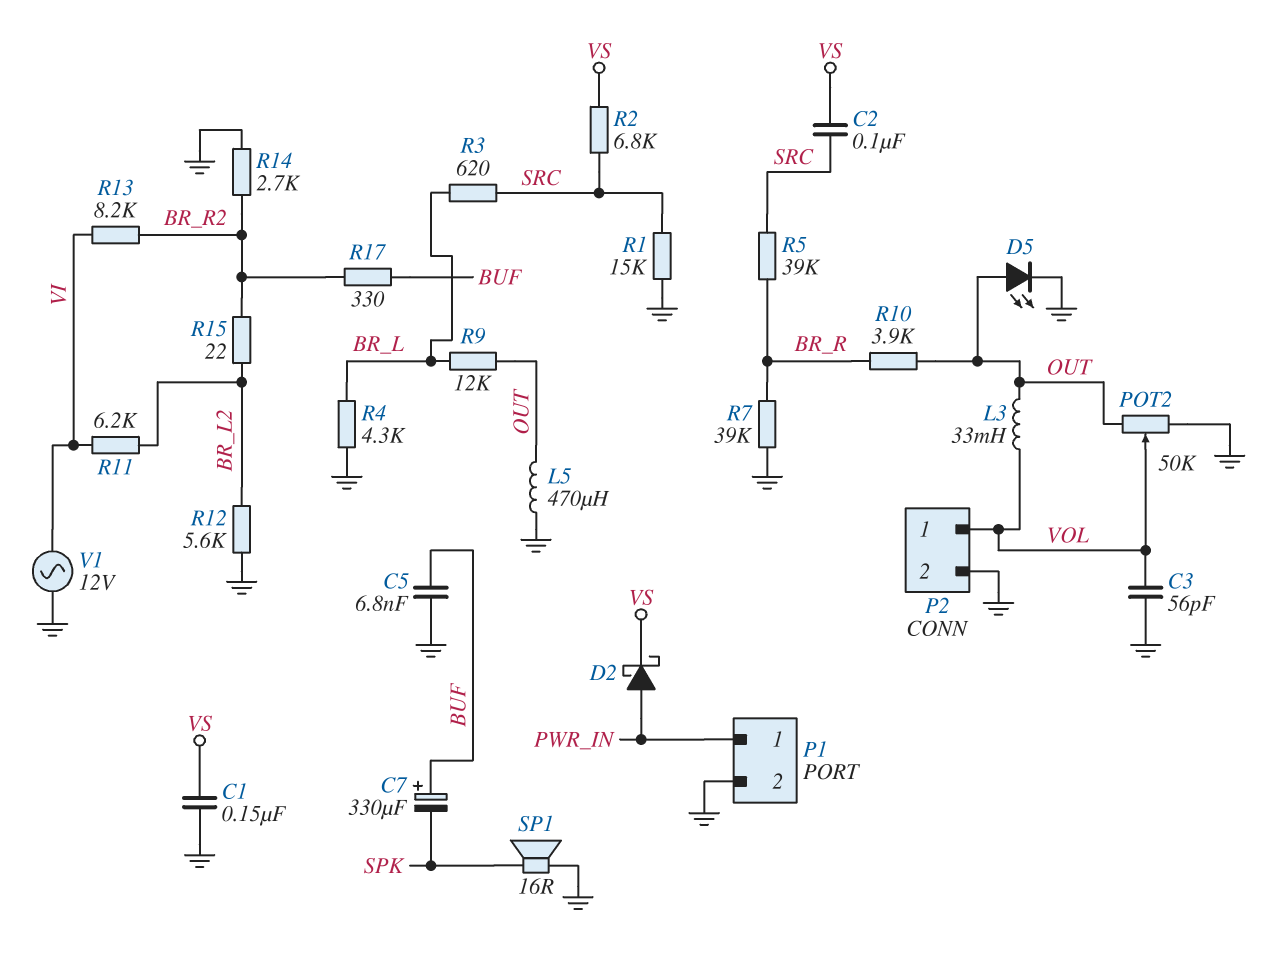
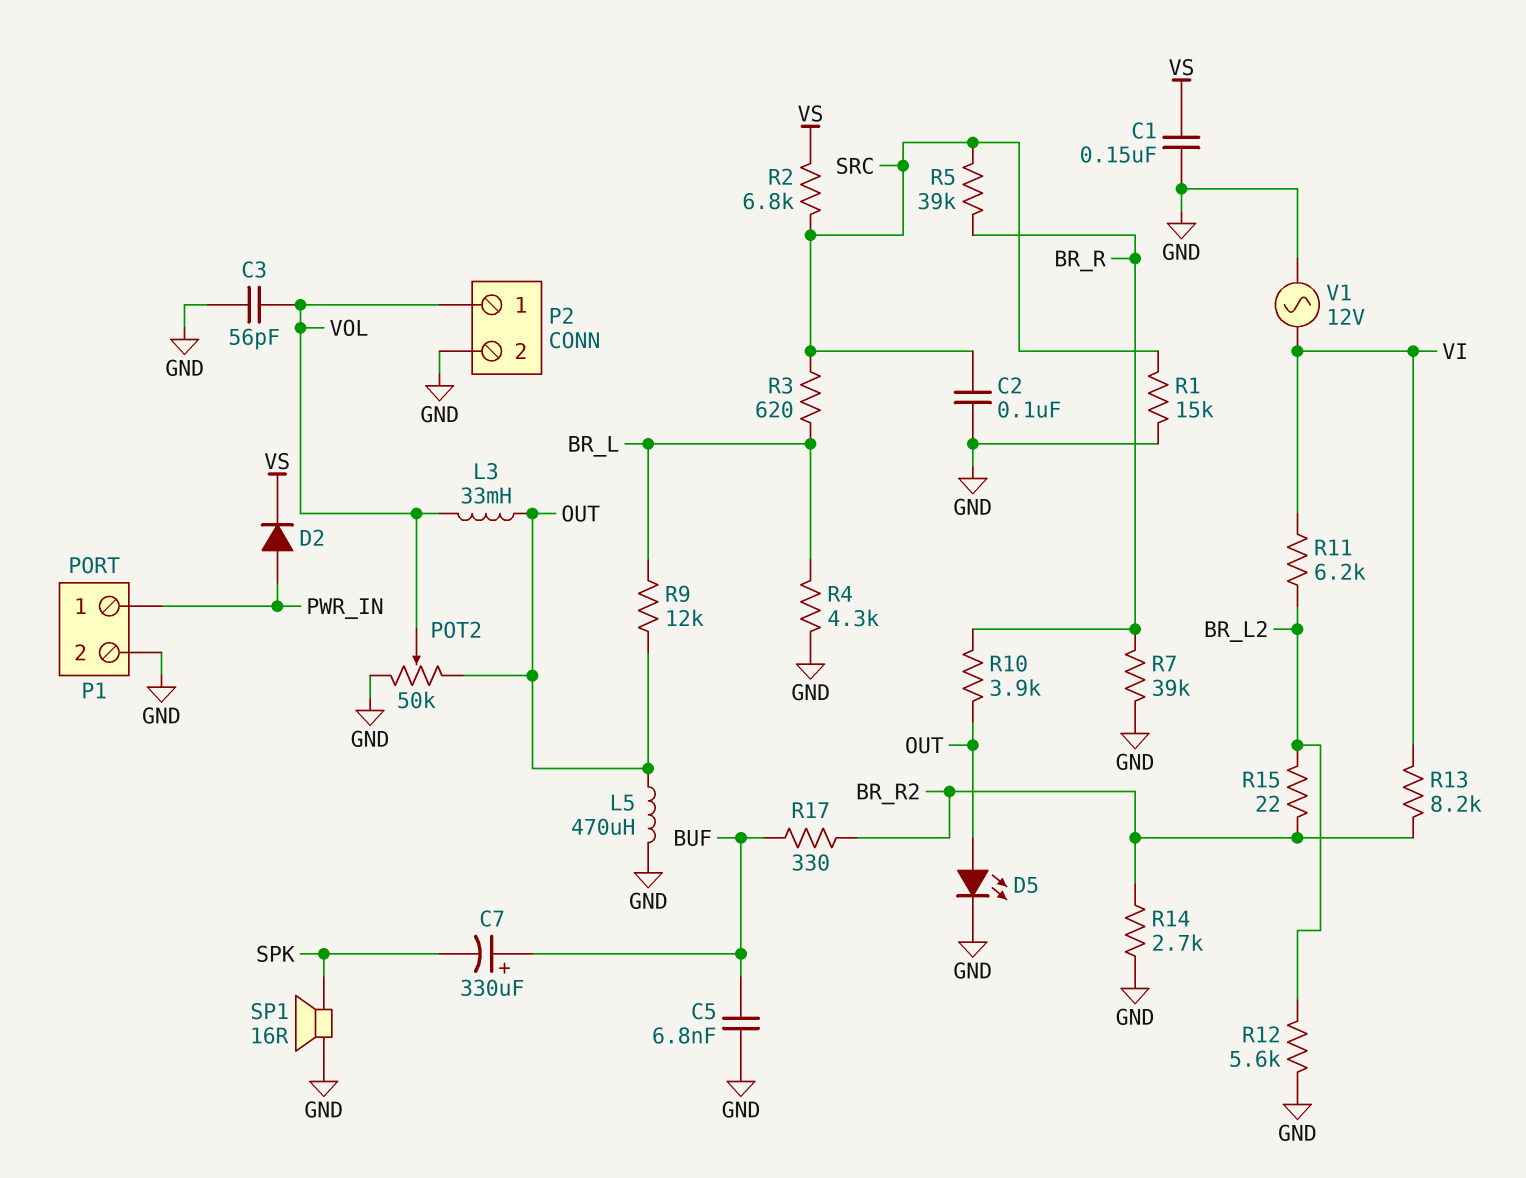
C2: 100nF (SRC, VS) -> 100nF (GND, SRC)
D2: schottky (A PWR_IN, K VS) -> diode (A PWR_IN, K VS)

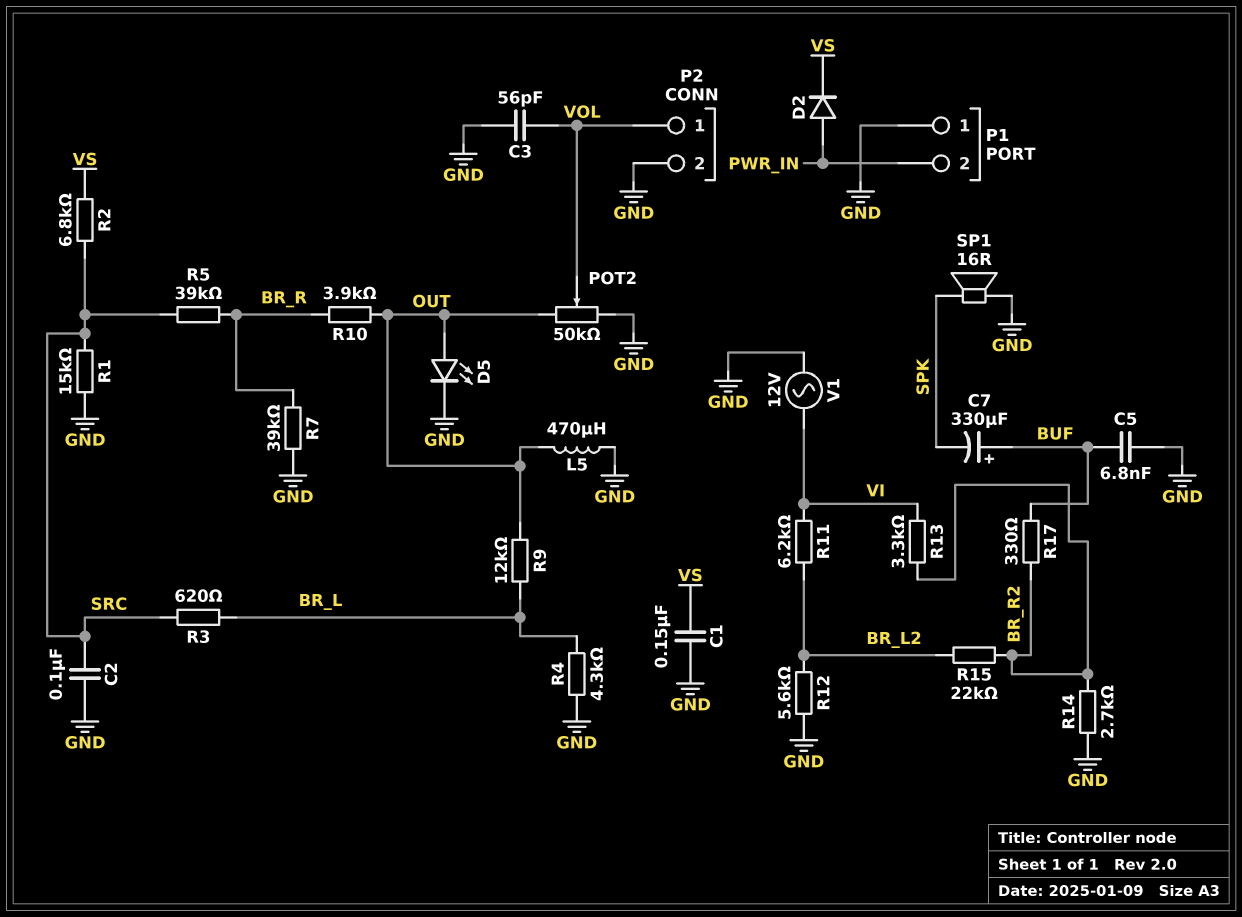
L3: 33mH (OUT, VOL) -> none
P1 pin 1: PWR_IN -> GND
P1 pin 2: GND -> PWR_IN
R13: 8.2k (BR_R2, VI) -> 3.3k (BR_R2, VI)
R15: 22 (BR_L2, BR_R2) -> 22k (BR_L2, BR_R2)

